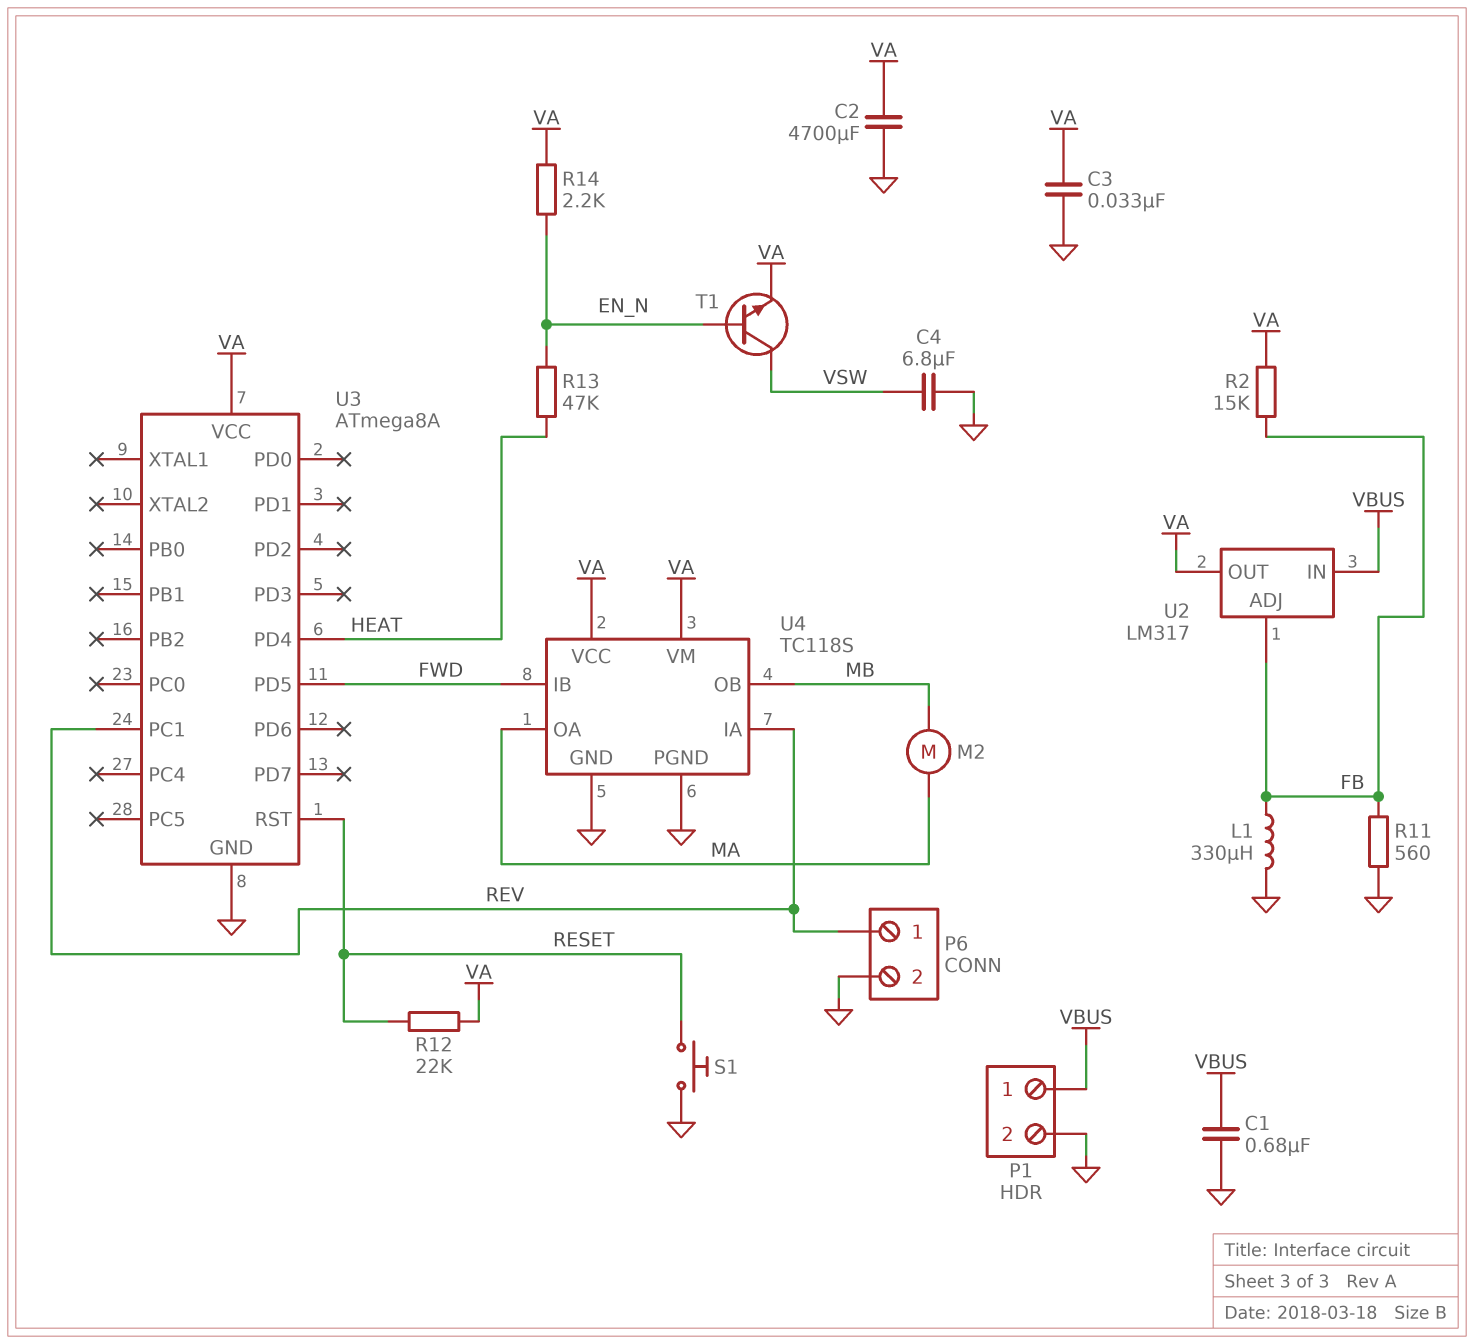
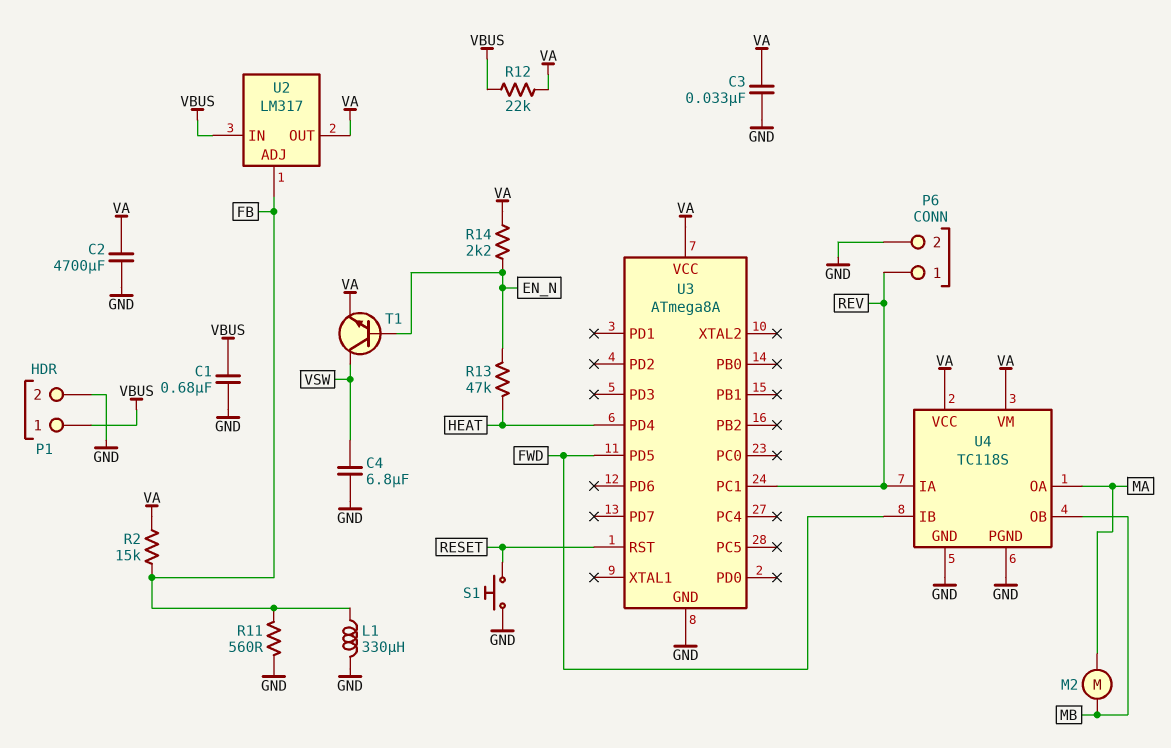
R12: 22k (RESET, VA) -> 22k (VA, VBUS)

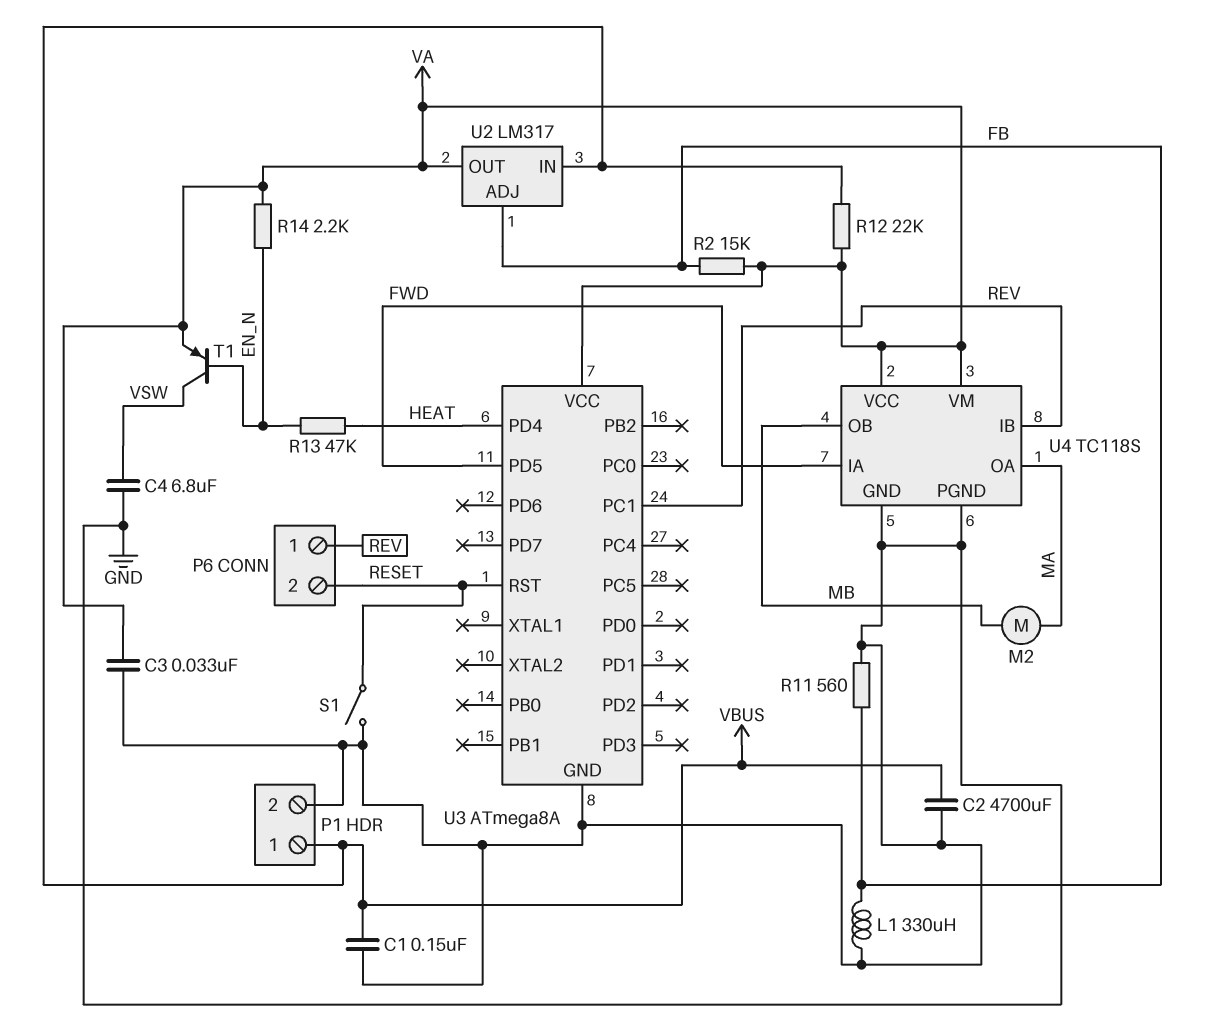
C1: 680nF (GND, VBUS) -> 150nF (GND, VBUS)
C2: 4700uF (GND, VA) -> 4700uF (GND, VBUS)
P6 pin 2: GND -> RESET
S1: button (GND, RESET) -> switch (GND, RESET)
T1: NPN (B EN_N, C VSW, E VA) -> PNP (B EN_N, C VSW, E VA)
U4 pin IA: REV -> FWD
U4 pin IB: FWD -> REV

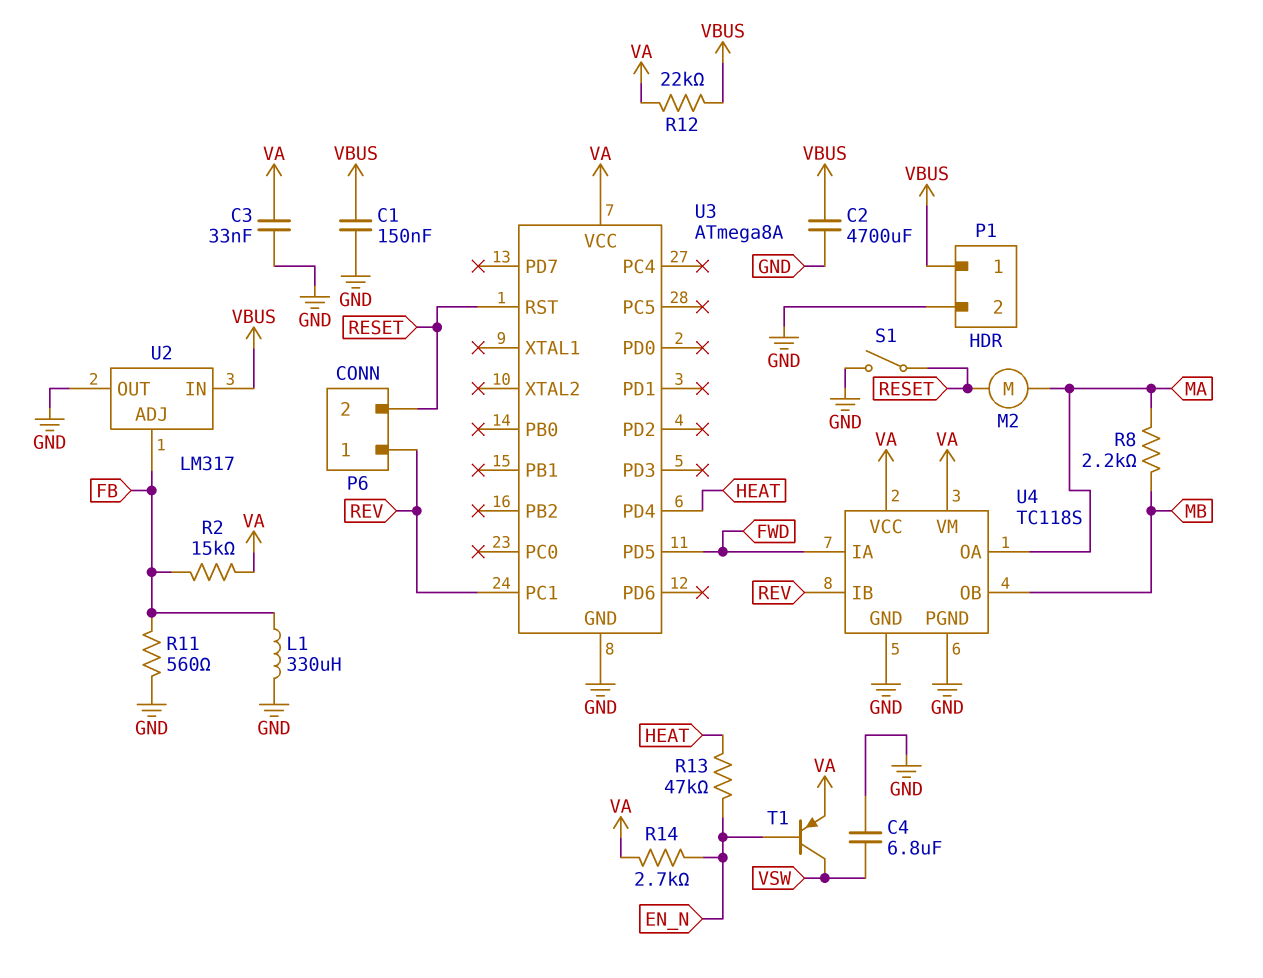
M2: motor (MA, MB) -> motor (MA, RESET)
R8: none -> 2.2k (MA, MB)
R14: 2.2k (EN_N, VA) -> 2.7k (EN_N, VA)
U2 pin OUT: VA -> GND

